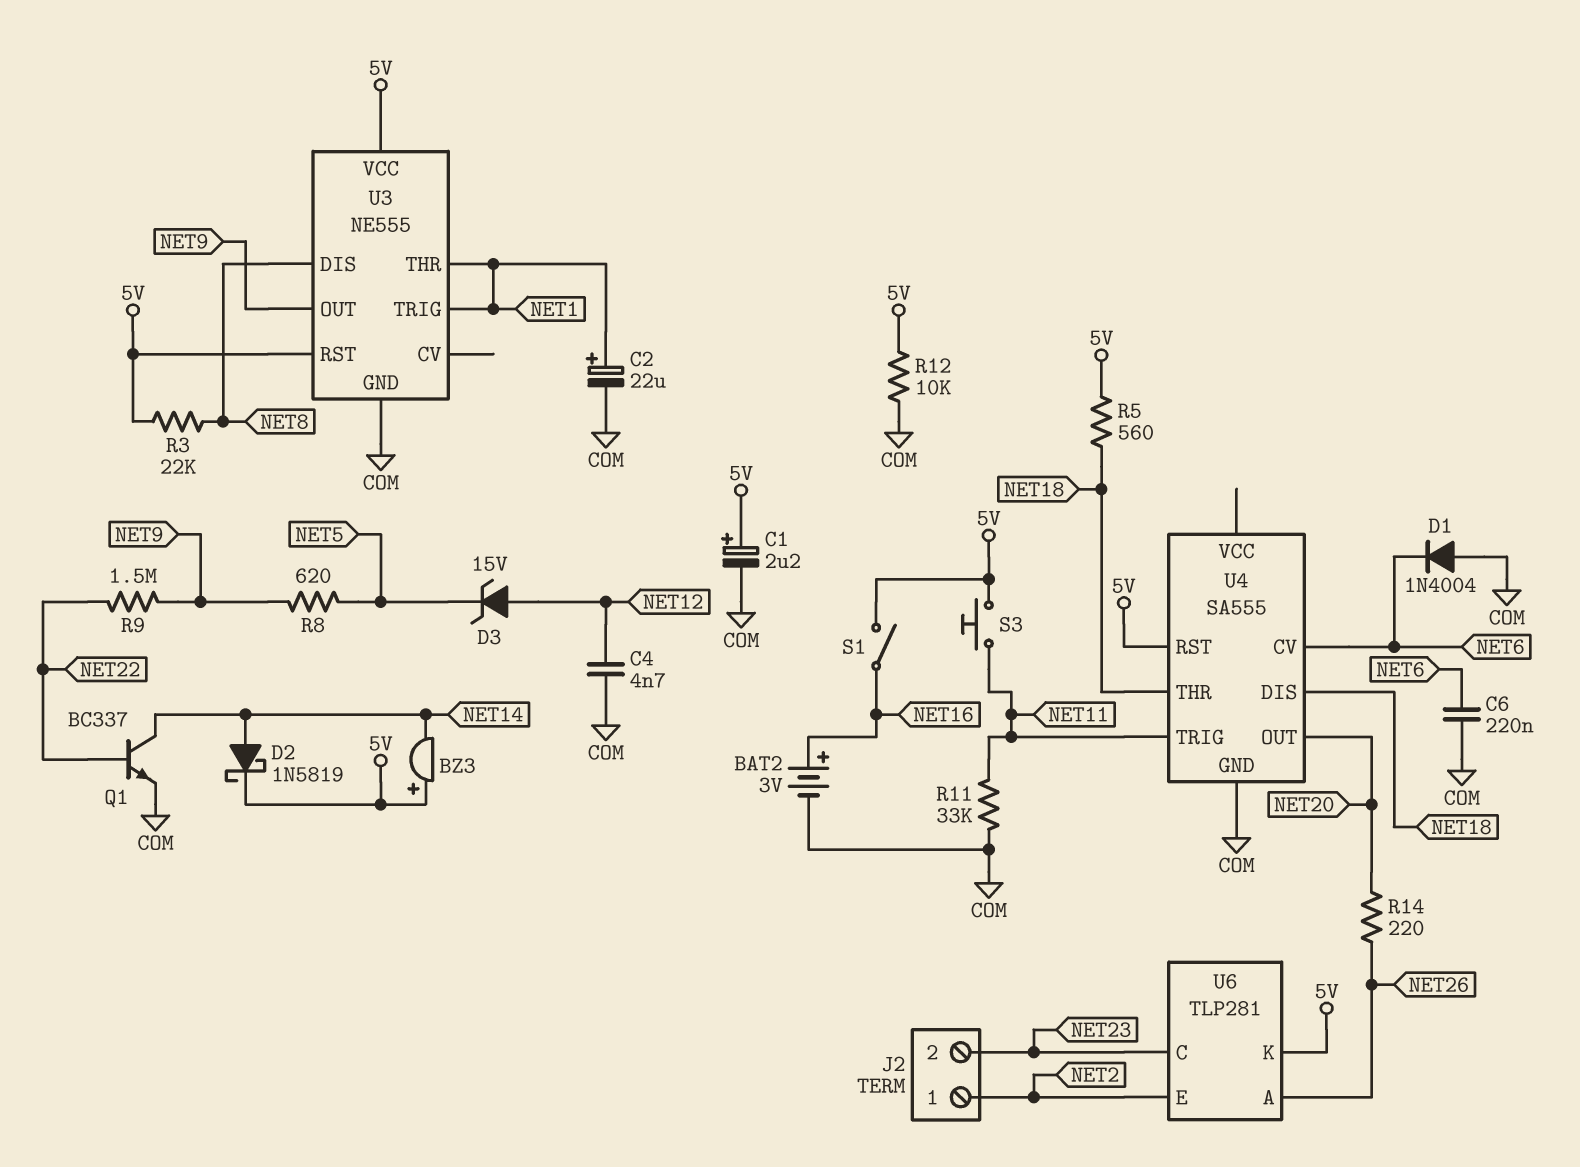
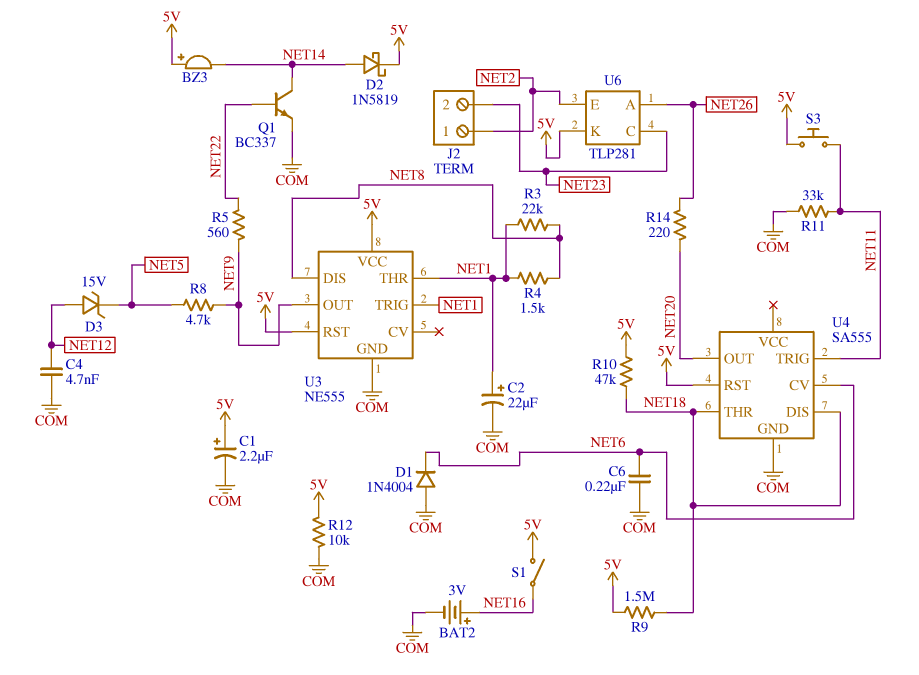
R3: 22k (5V, NET8) -> 22k (NET1, NET8)
R4: none -> 1.5k (NET1, NET8)
R5: 560 (5V, NET18) -> 560 (NET9, NET22)
R8: 620 (NET5, NET9) -> 4.7k (NET5, NET9)
R9: 1.5M (NET9, NET22) -> 1.5M (5V, NET18)
R10: none -> 47k (5V, NET18)

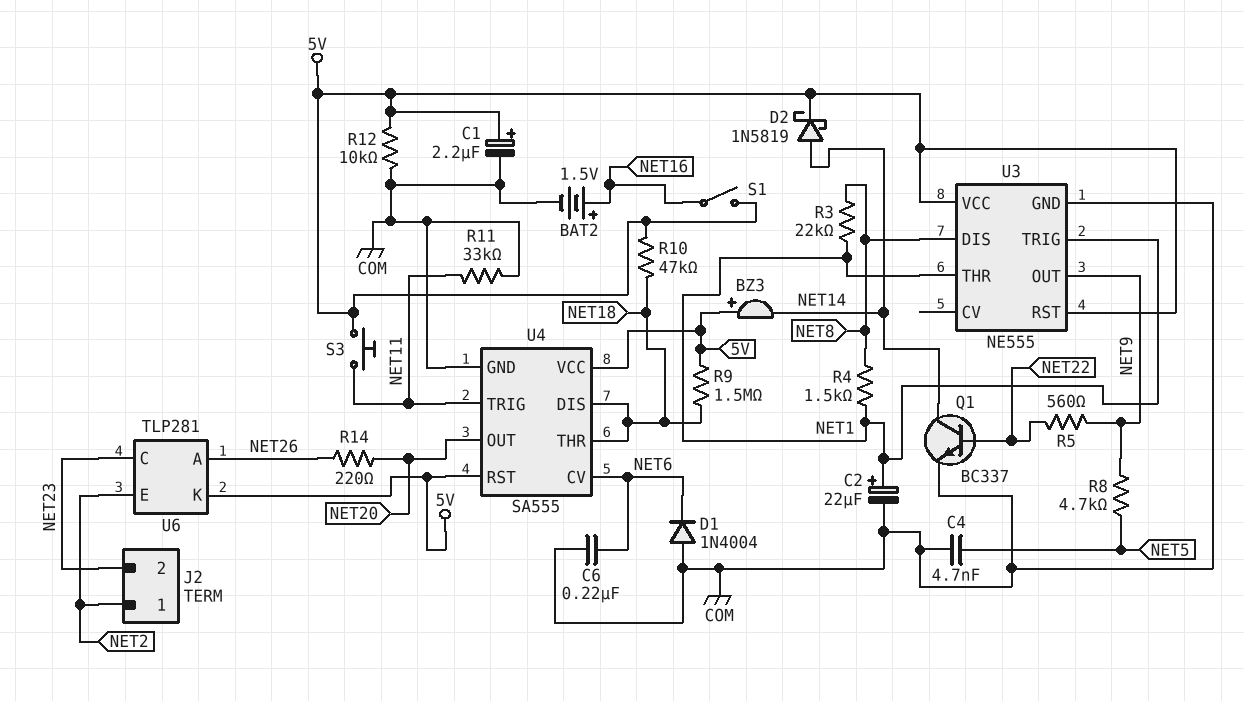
BAT2: 3V (plus NET16, minus COM) -> 1.5V (plus NET16, minus COM)
C4: 4.7nF (COM, NET12) -> 4.7nF (COM, NET5)
D3: zener 15V (A NET12, K NET5) -> none
U4 pin VCC: none -> 5V

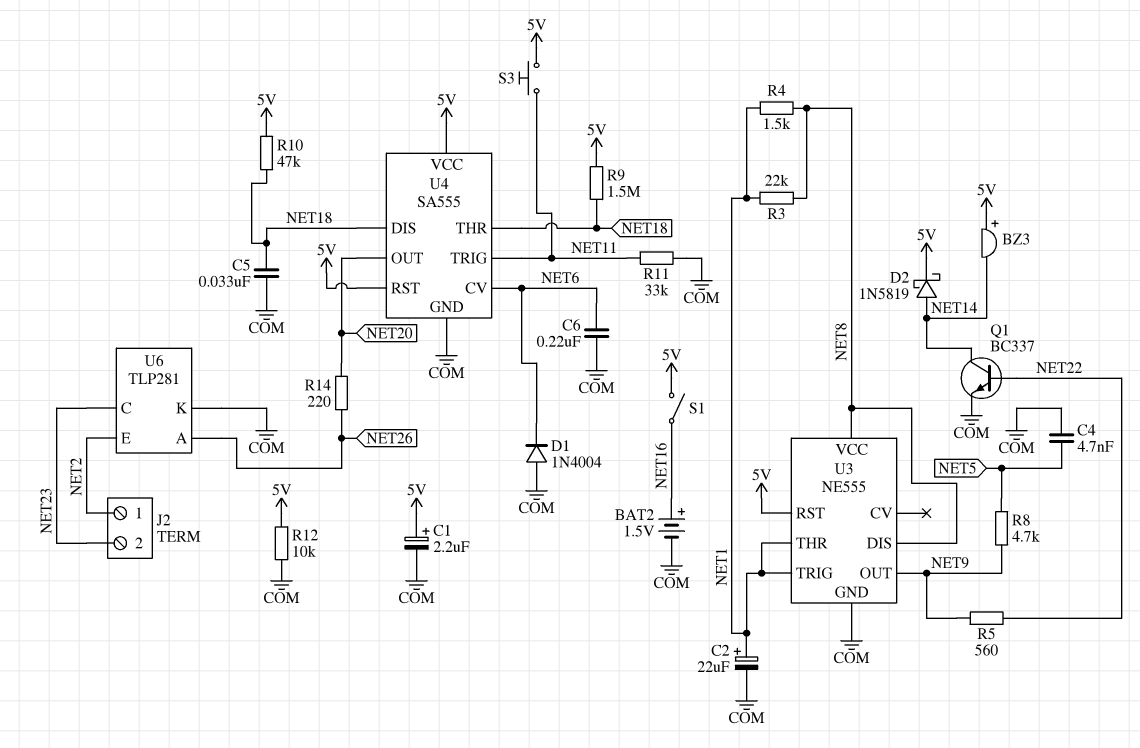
C5: none -> 33nF (COM, NET18)
U3 pin VCC: 5V -> NET8
U6 pin K: 5V -> COM

